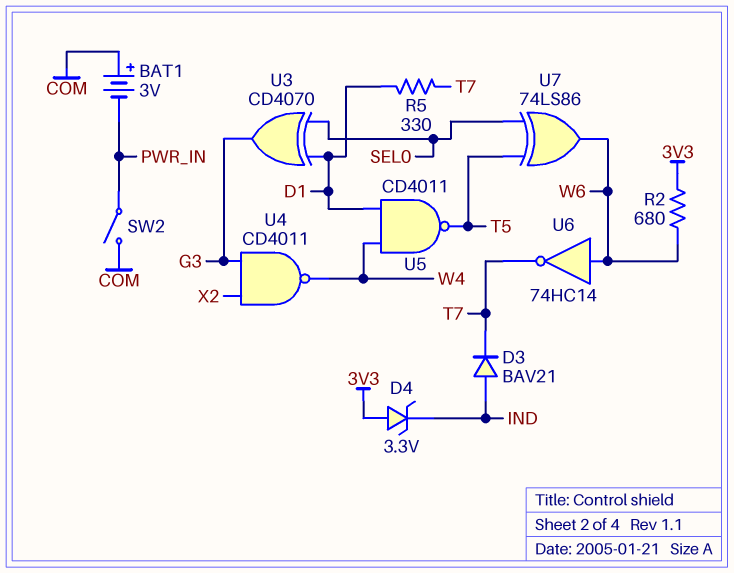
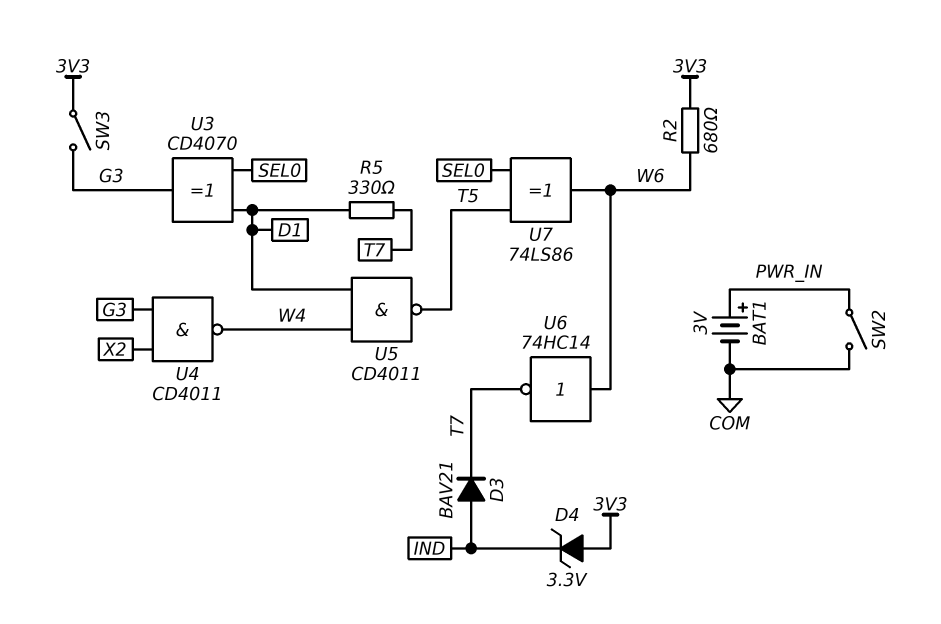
BAT1: 3V (plus COM, minus PWR_IN) -> 3V (plus PWR_IN, minus COM)
SW3: none -> switch (3V3, G3)

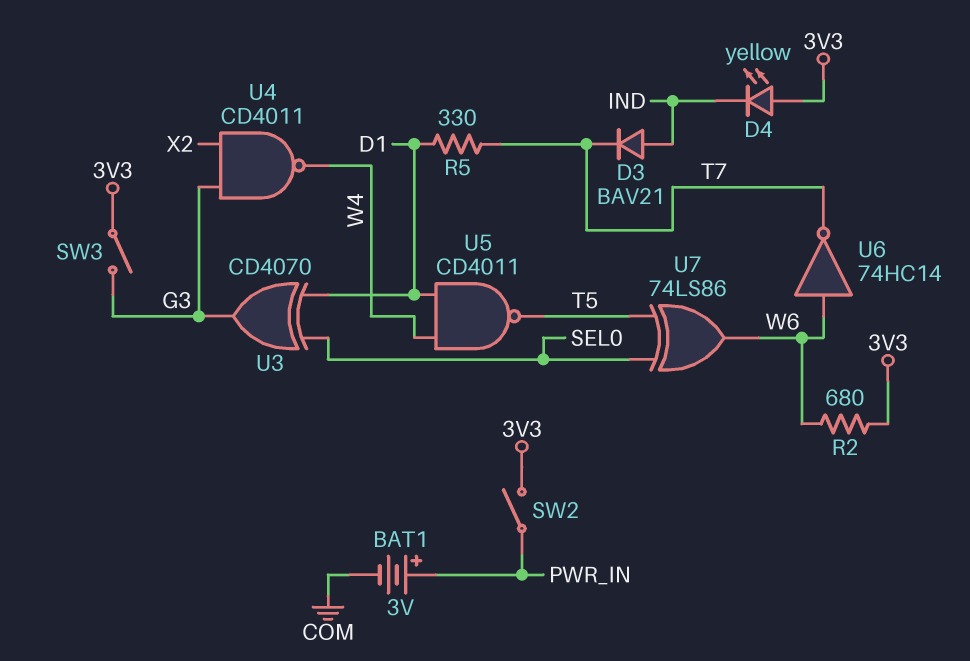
D4: zener 3.3V (A 3V3, K IND) -> LED yellow (A 3V3, K IND)
SW2: switch (COM, PWR_IN) -> switch (3V3, PWR_IN)

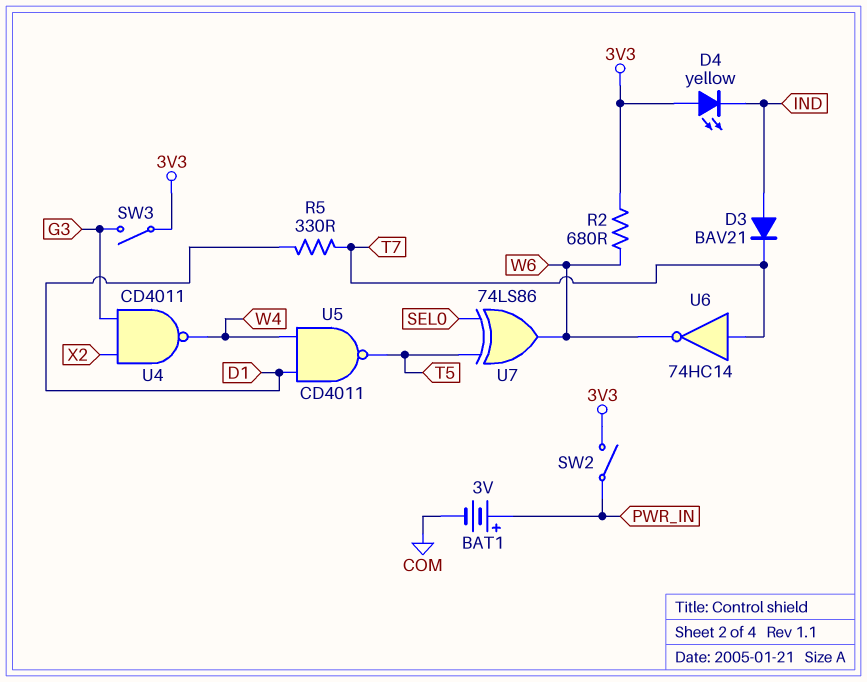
U3: XOR CD4070 (in D1, in SEL0, out G3) -> none
U6: NOT 74HC14 (in W6, out T7) -> NOT 74HC14 (in T7, out W6)

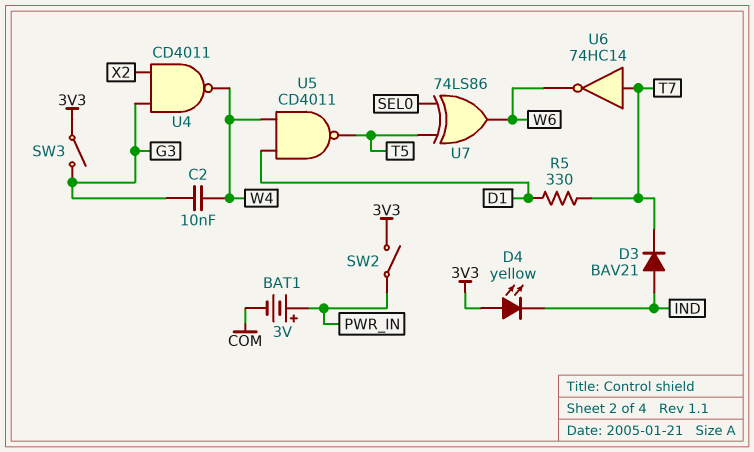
C2: none -> 10nF (G3, W4)
R2: 680 (3V3, W6) -> none

